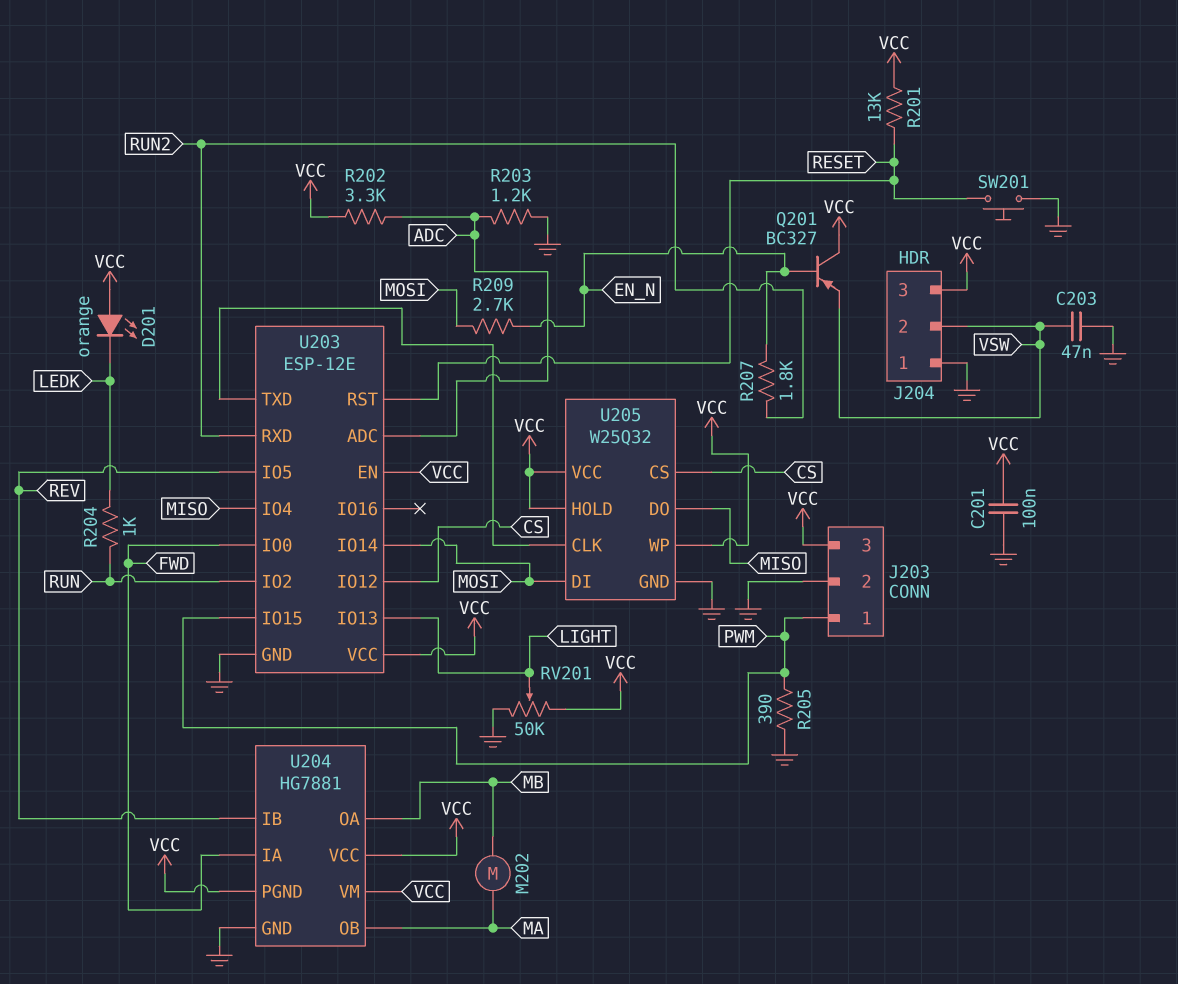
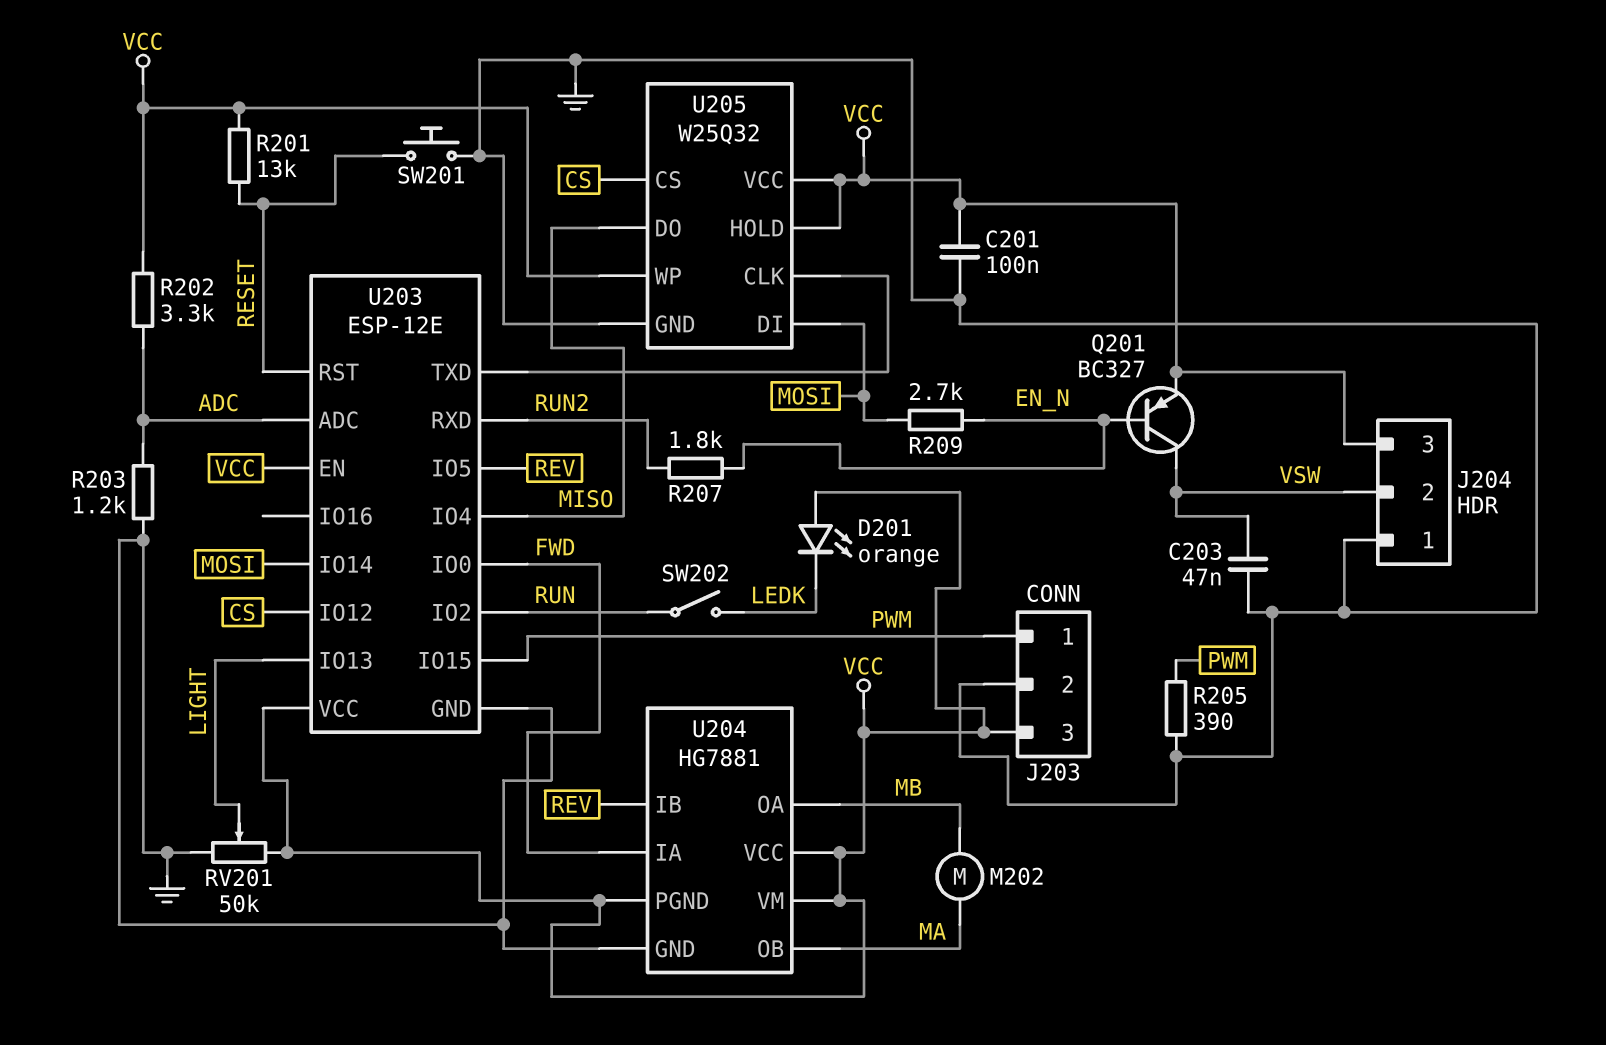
Q201: PNP BC327 (B EN_N, C VCC, E VSW) -> PNP BC327 (B EN_N, C VSW, E VCC)
R204: 1k (LEDK, RUN) -> none
SW202: none -> switch (LEDK, RUN)

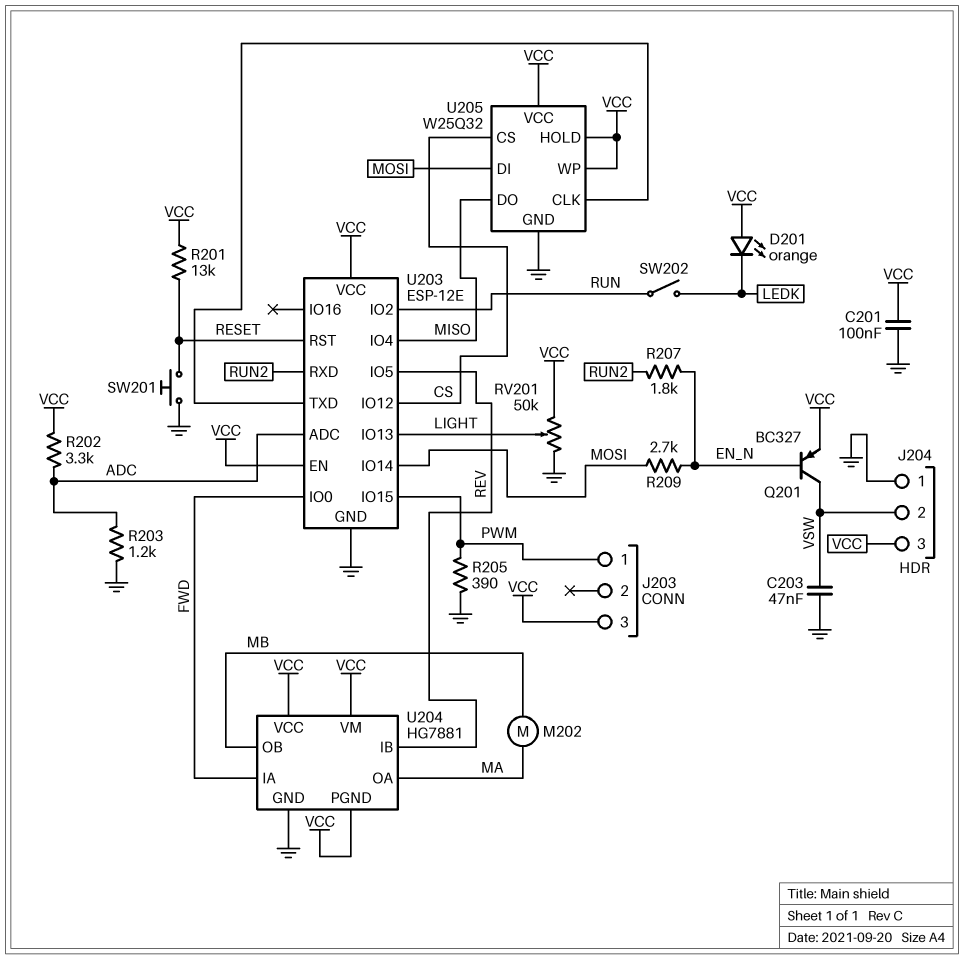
J203 pin 2: GND -> none
U204 pin OA: MB -> MA
U204 pin OB: MA -> MB

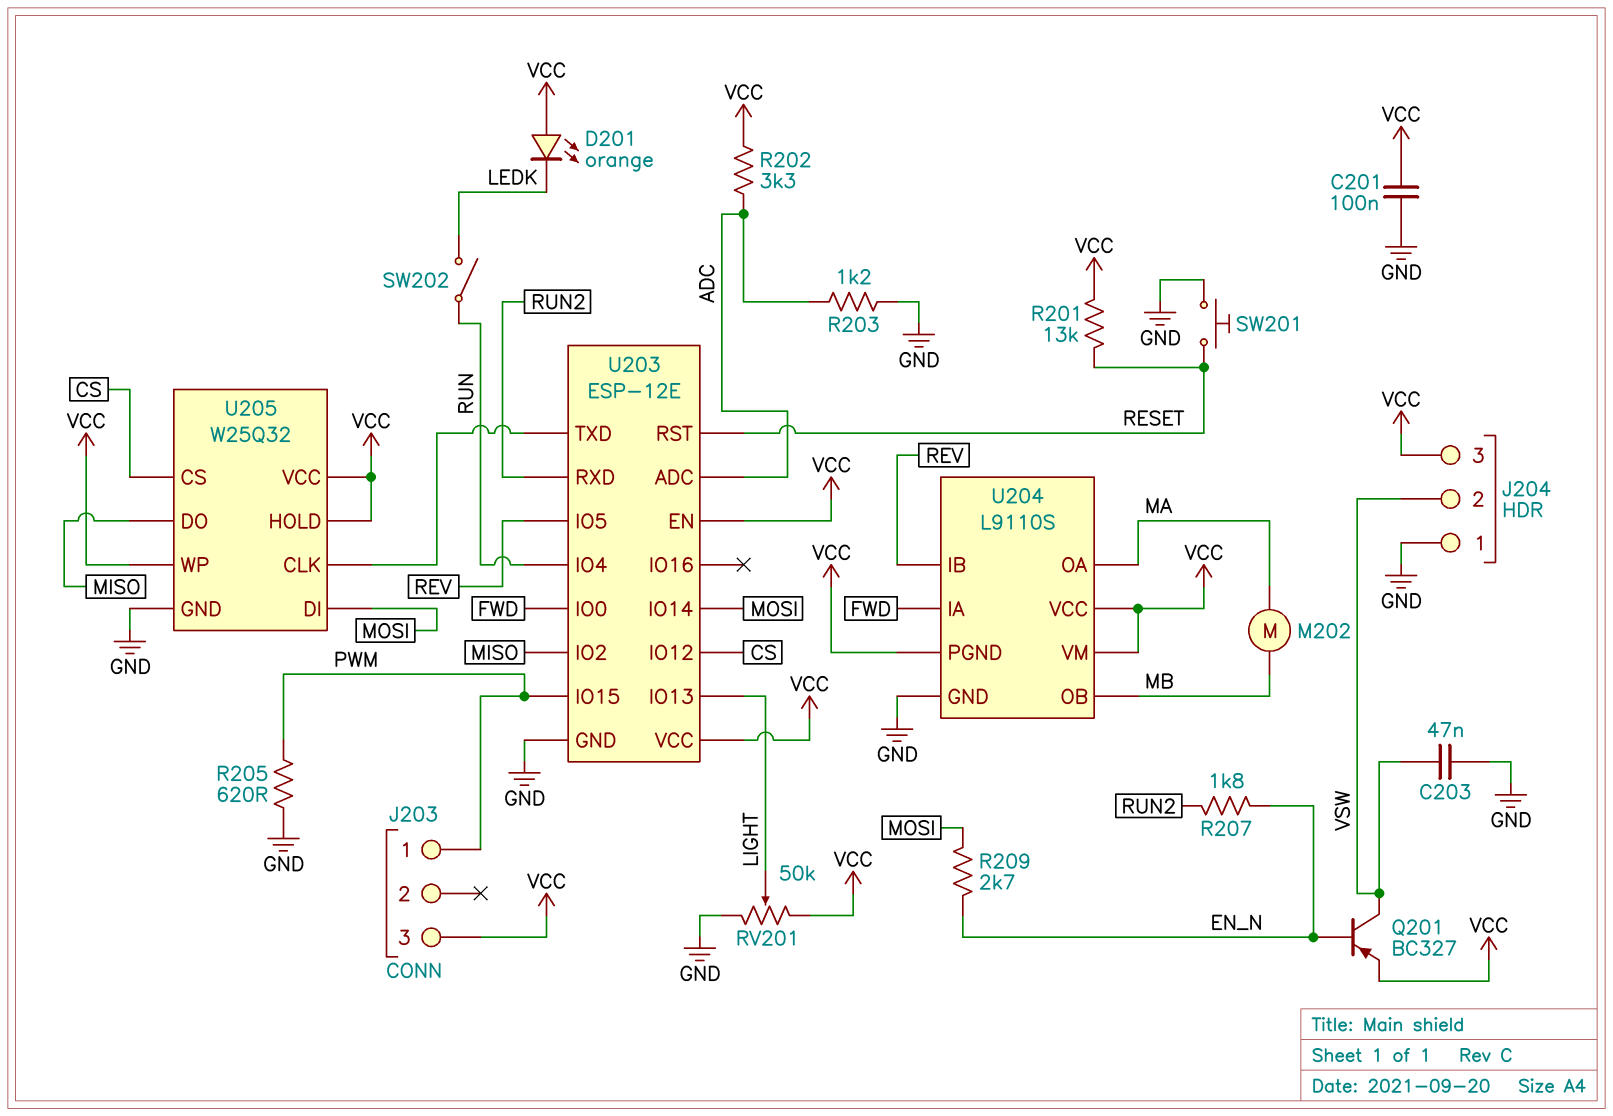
R205: 390 (GND, PWM) -> 620 (GND, PWM)
U203 pin IO2: RUN -> MISO
U203 pin IO4: MISO -> RUN
U204: HG7881 -> L9110S

